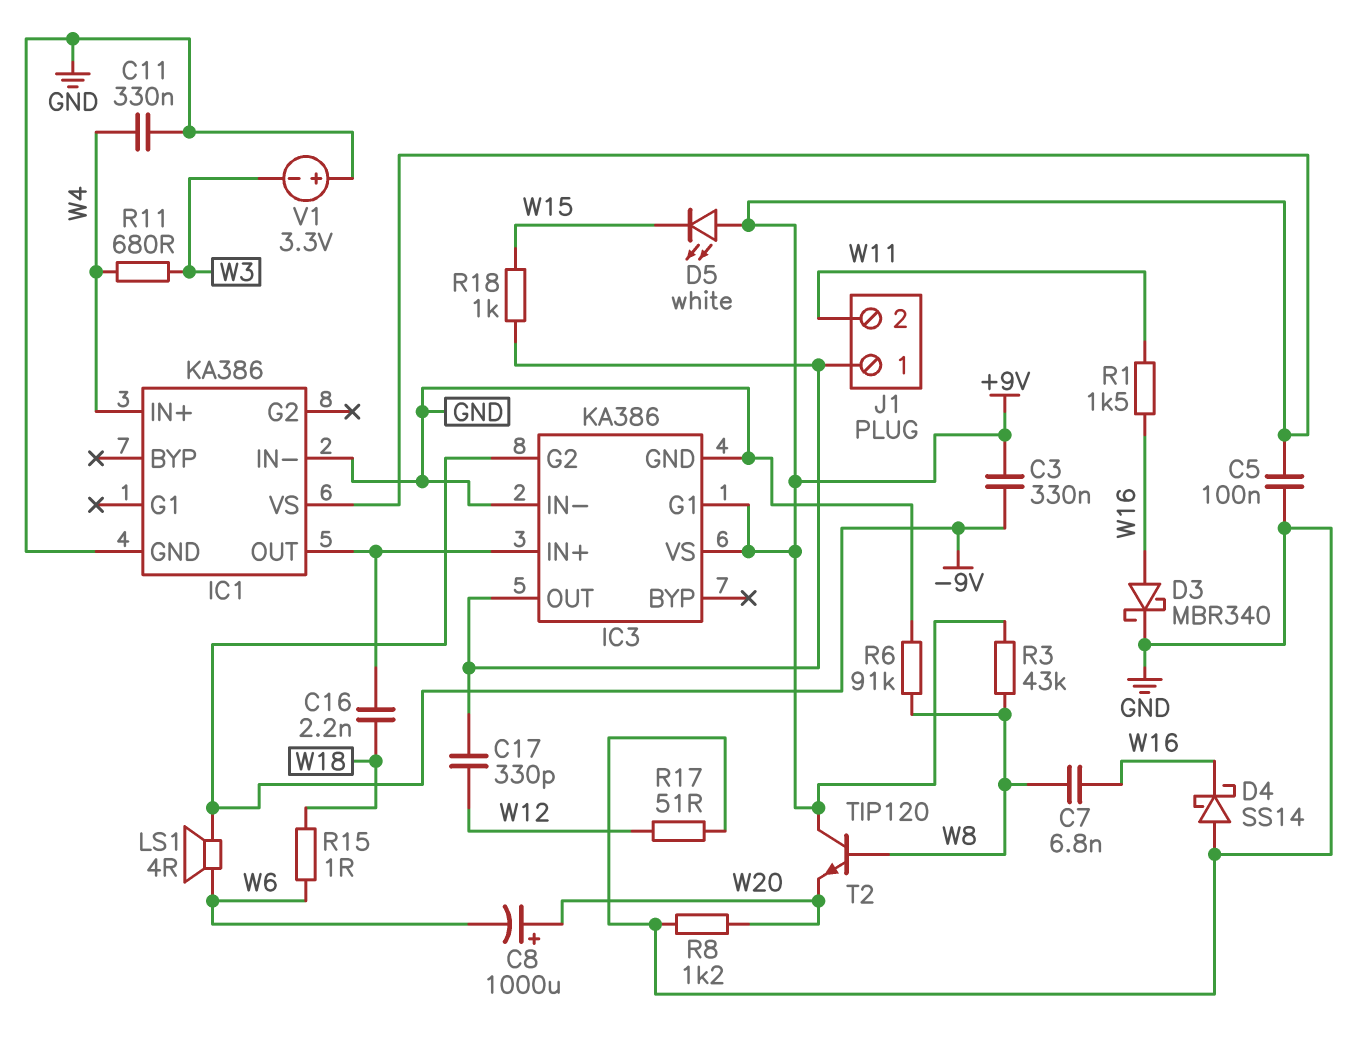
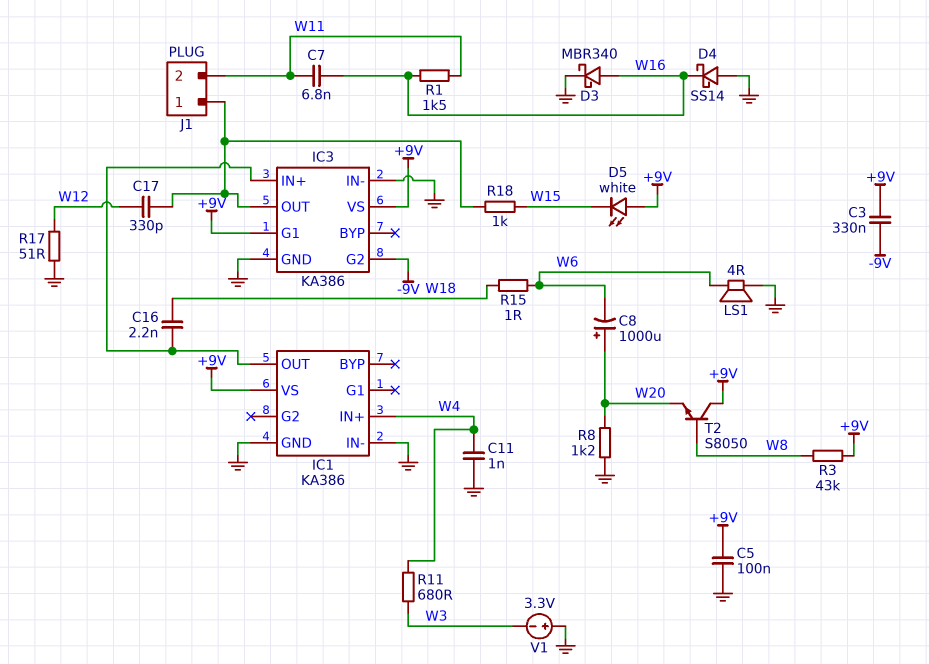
C7: 6.8nF (W8, W16) -> 6.8nF (W11, W16)
C11: 330nF (GND, W4) -> 1nF (GND, W4)
LS1: speaker 4R (-9V, W6) -> speaker 4R (GND, W6)
R6: 91k (GND, W8) -> none
T2: NPN TIP120 (B W8, C +9V, E W20) -> NPN S8050 (B W8, C +9V, E W20)

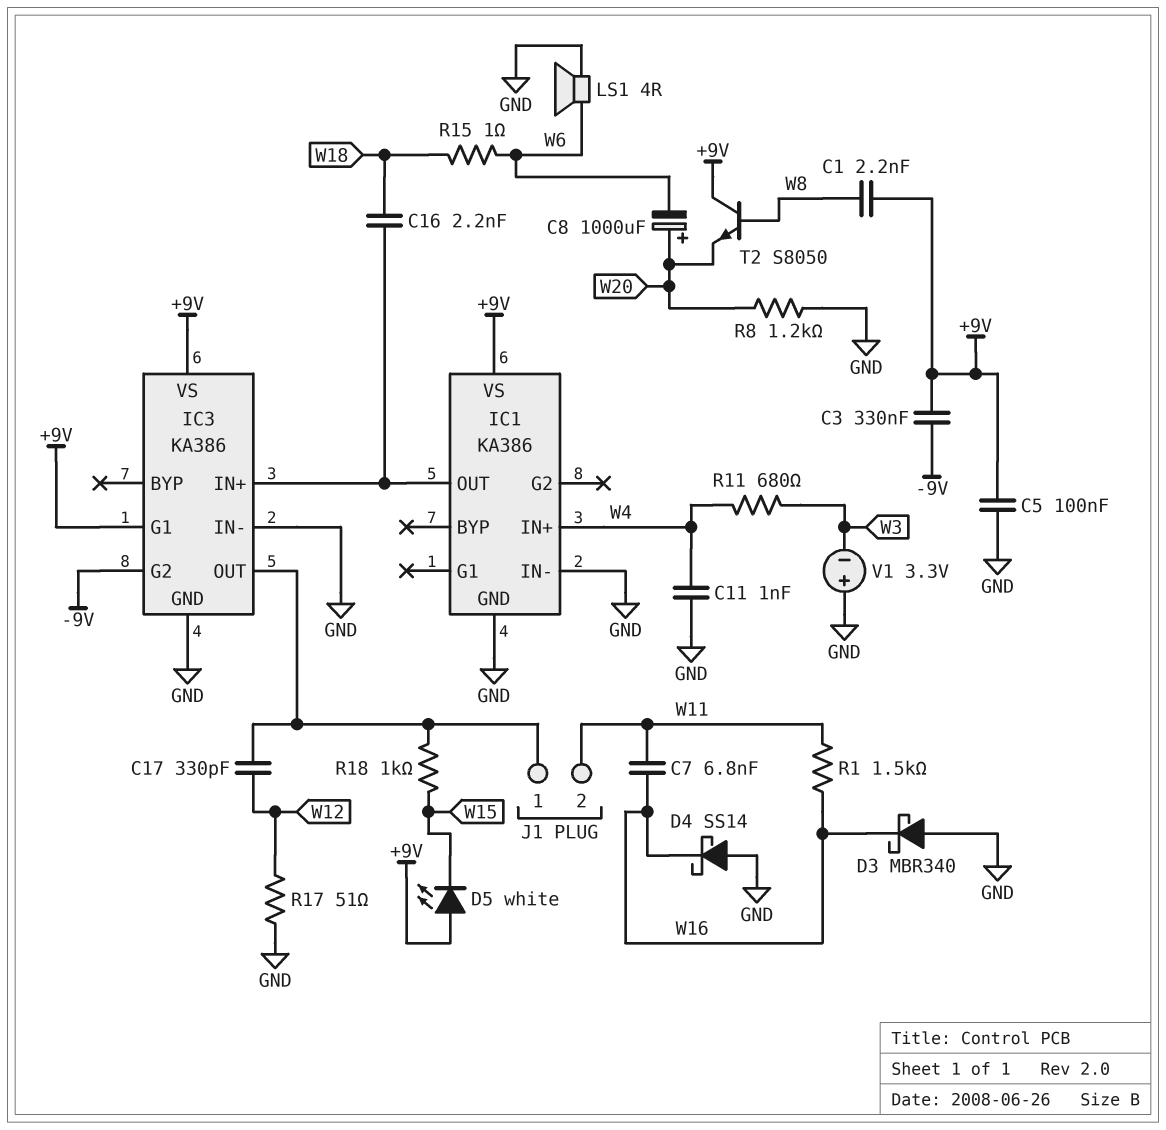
C1: none -> 2.2nF (+9V, W8)
D3: schottky MBR340 (A W16, K GND) -> schottky MBR340 (A GND, K W16)
R3: 43k (+9V, W8) -> none

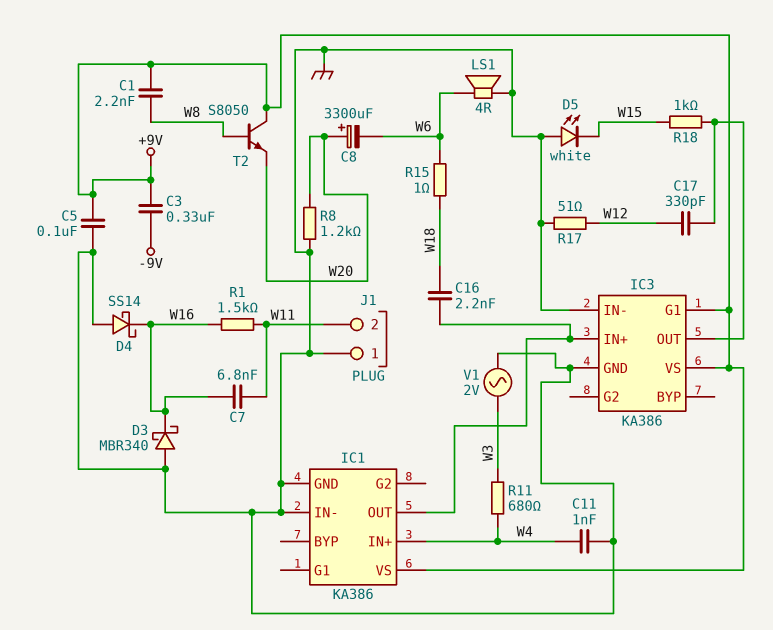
C8: 1000uF (plus W20, minus W6) -> 3300uF (plus W20, minus W6)
D5: LED white (A +9V, K W15) -> LED white (A GND, K W15)
IC3 pin G2: -9V -> none
J1 pin 1: IC3/OUT -> GND
V1: 3.3V (plus GND, minus W3) -> AC 2V (GND, W3)

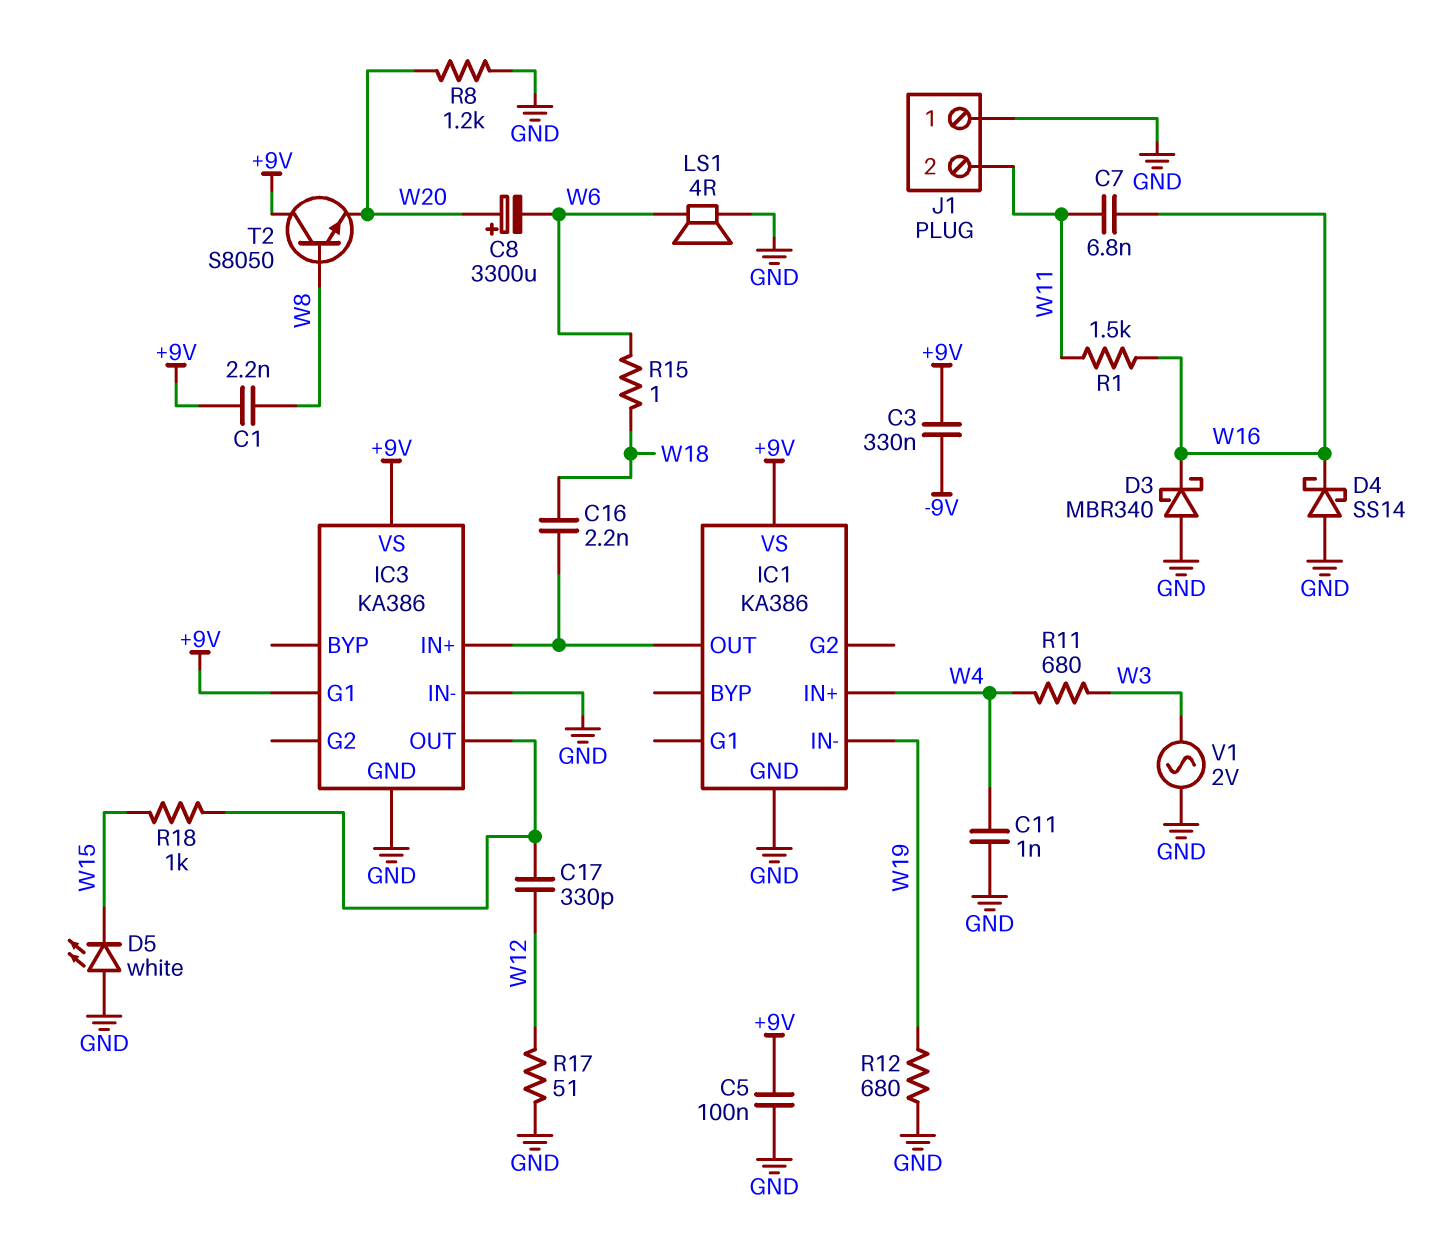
IC1 pin IN-: GND -> W19
R12: none -> 680 (GND, W19)

